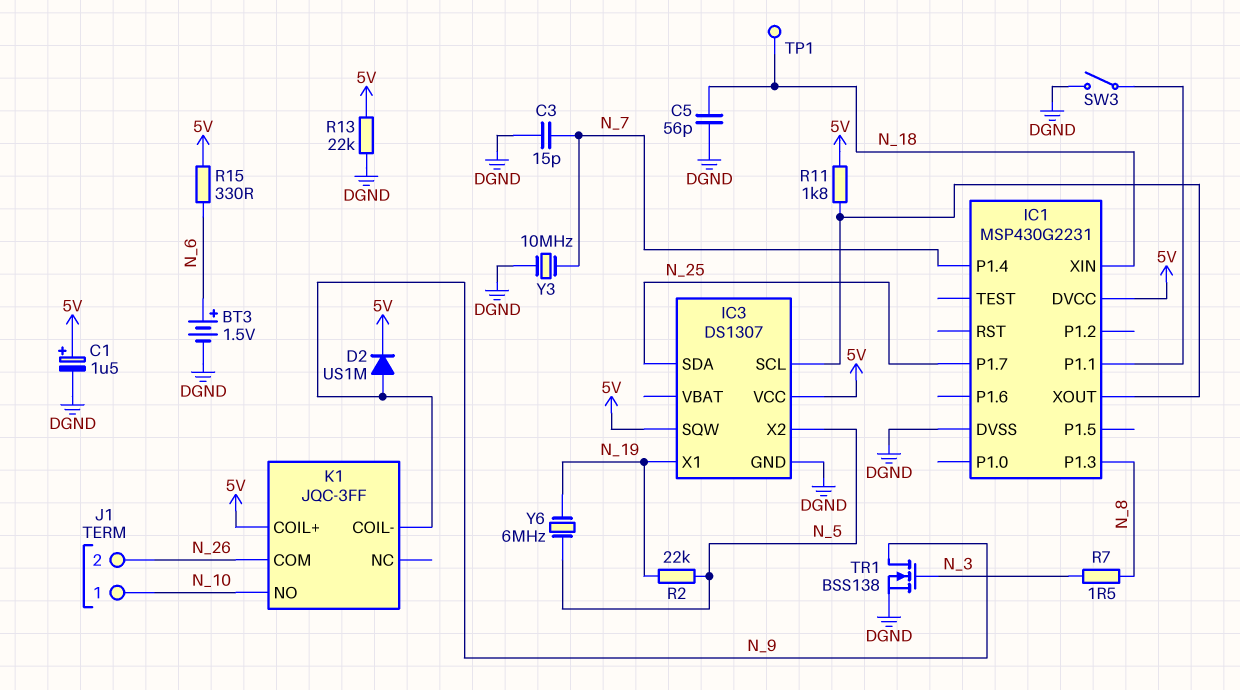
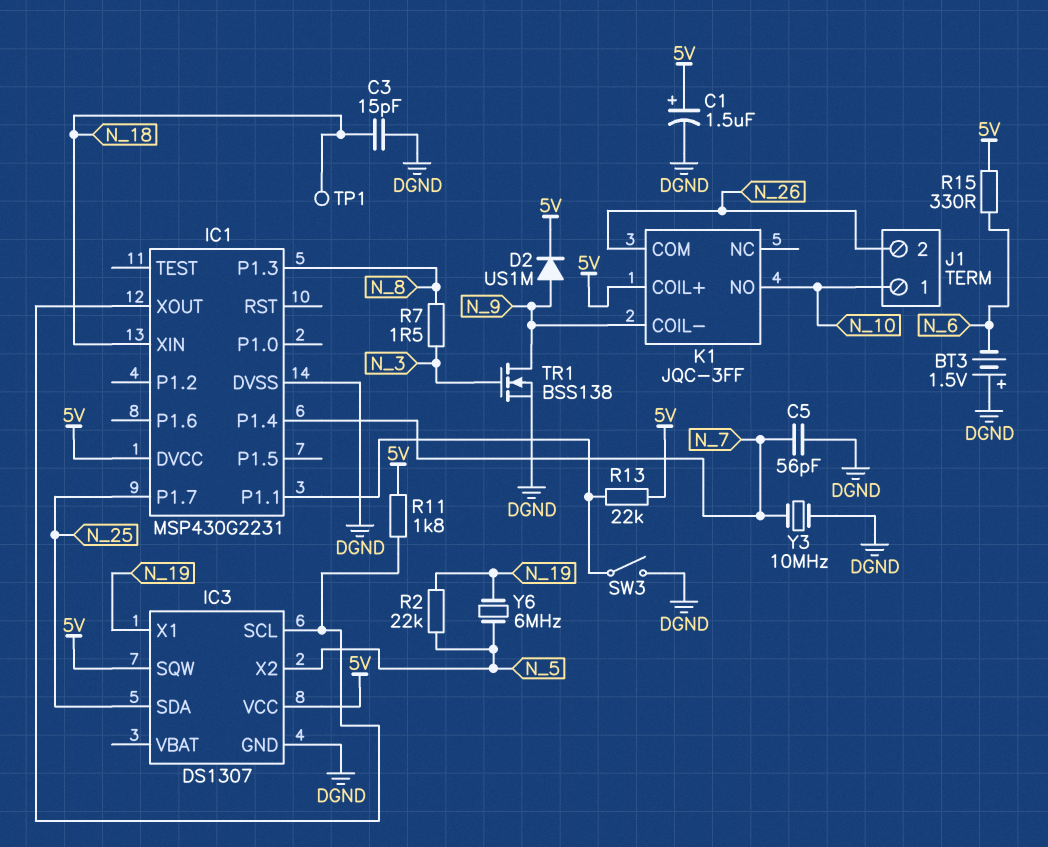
BT3: 1.5V (plus N_6, minus DGND) -> 1.5V (plus DGND, minus N_6)
C3: 15pF (DGND, N_7) -> 15pF (DGND, N_18)
C5: 56pF (DGND, N_18) -> 56pF (DGND, N_7)
R13: 22k (5V, DGND) -> 22k (5V, IC1/P1.1)

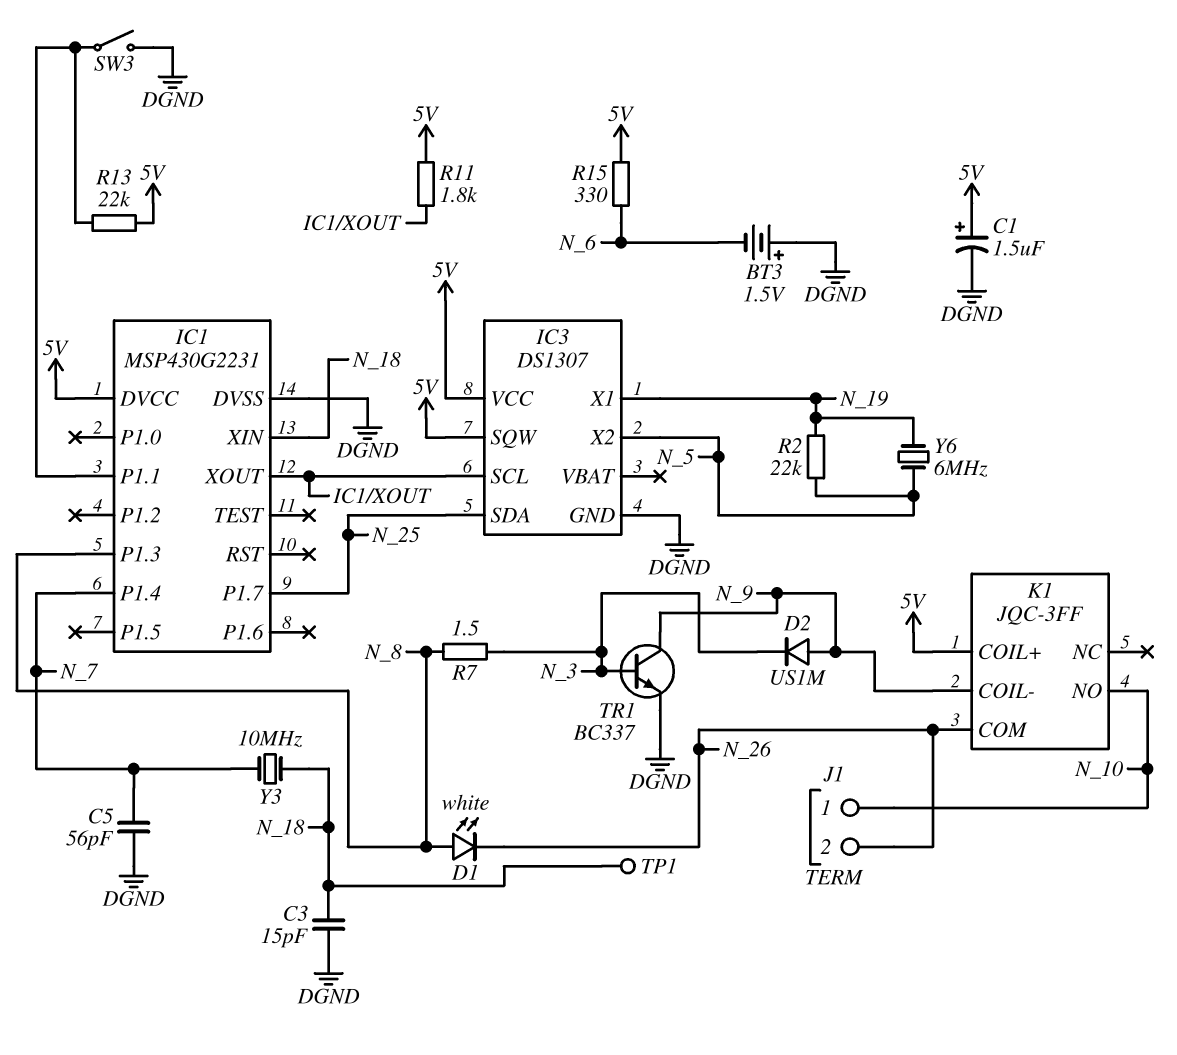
D1: none -> LED white (A N_8, K N_26)
D2: diode US1M (A N_9, K 5V) -> diode US1M (A N_9, K N_3)
TR1: NMOS BSS138 (G N_3, D N_9, S DGND) -> NPN BC337 (B N_3, C N_9, E DGND)
Y3: 10MHz (DGND, N_7) -> 10MHz (N_7, N_18)

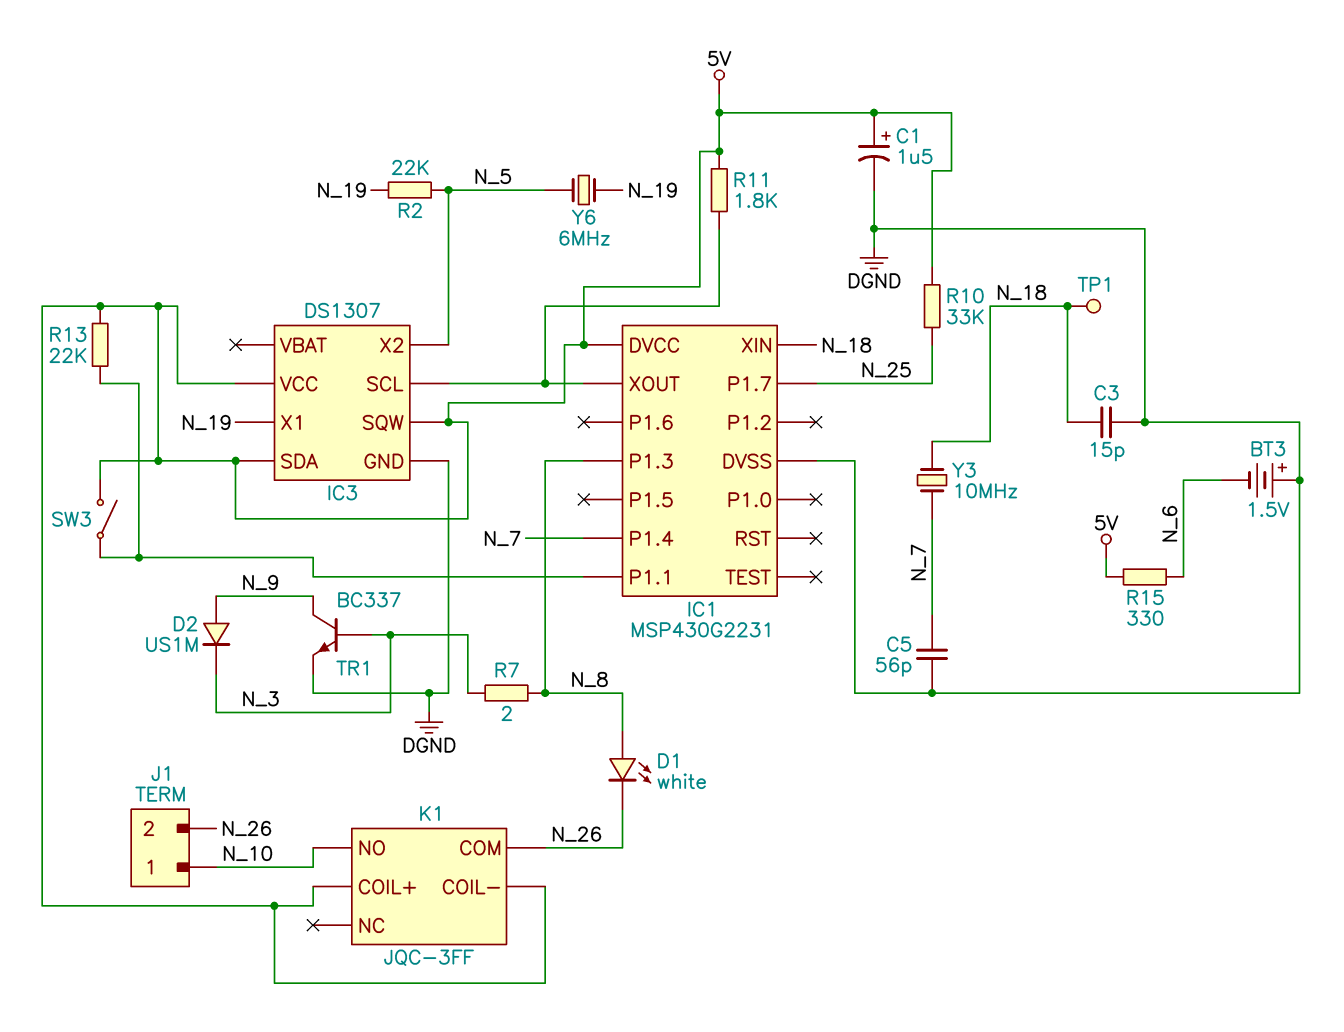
IC3 pin SDA: N_25 -> 5V
K1 pin COIL-: N_9 -> 5V
R7: 1.5 (N_3, N_8) -> 2 (N_3, N_8)
R10: none -> 33k (5V, N_25)
SW3: switch (DGND, IC1/P1.1) -> switch (5V, IC1/P1.1)

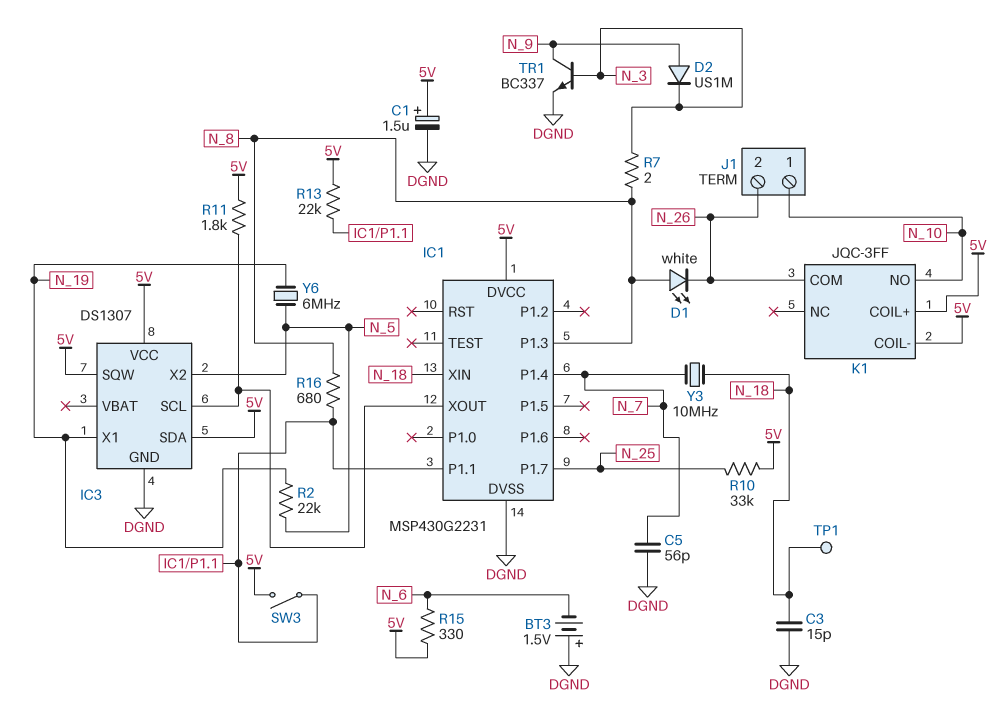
R16: none -> 680 (IC1/P1.1, N_8)

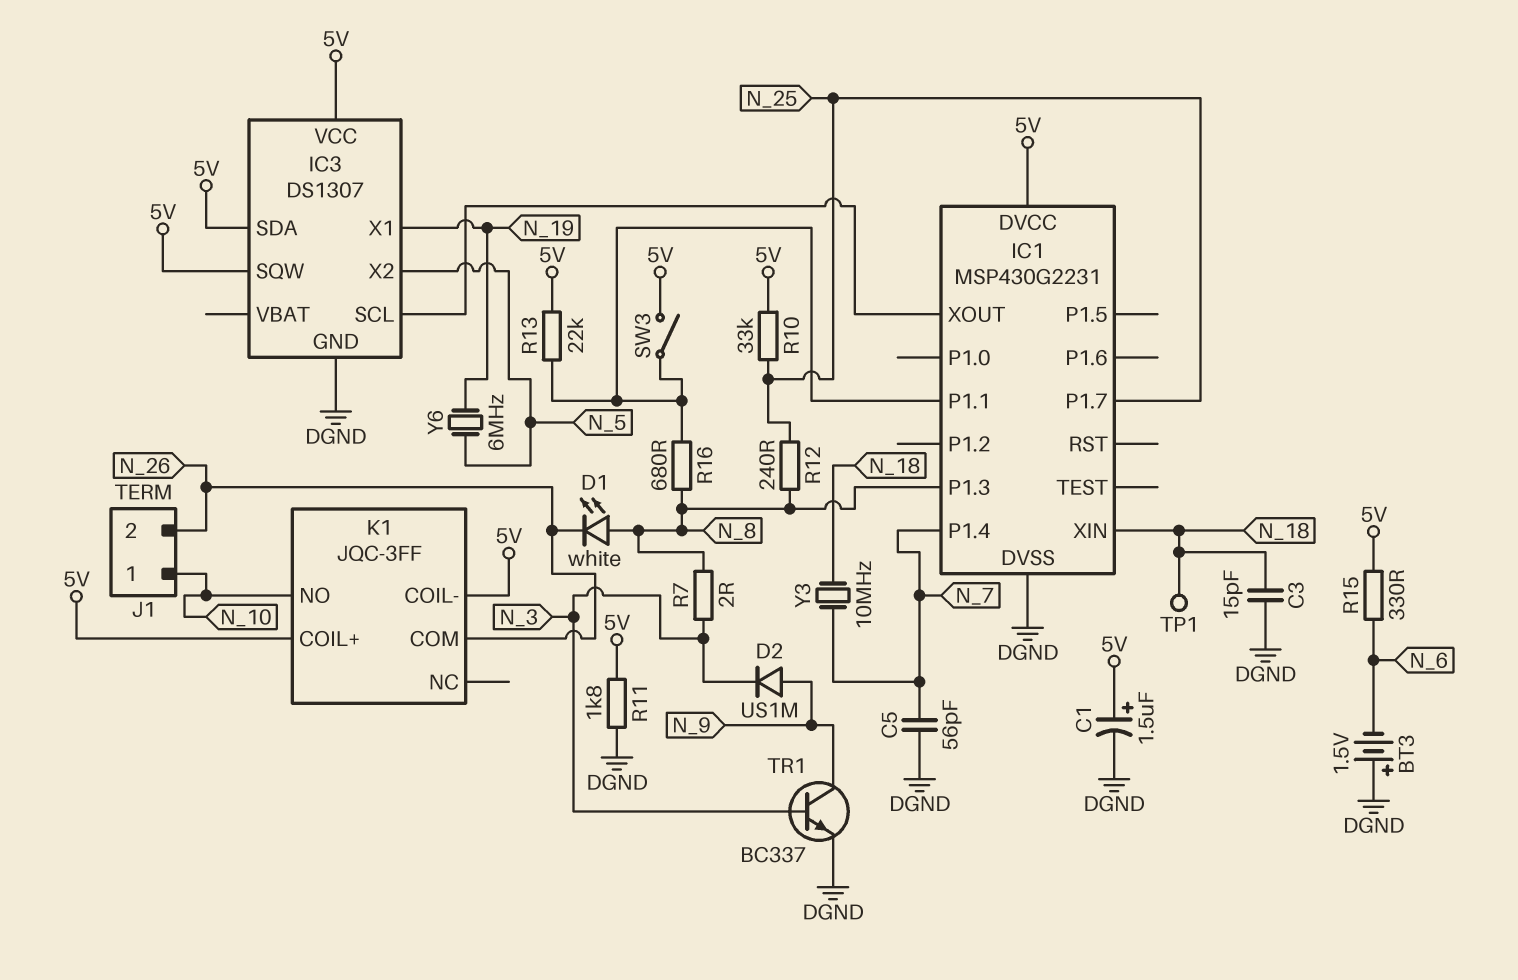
R2: 22k (N_5, N_19) -> none
R11: 1.8k (5V, IC1/XOUT) -> 1.8k (5V, DGND)
R12: none -> 240 (N_8, N_25)

